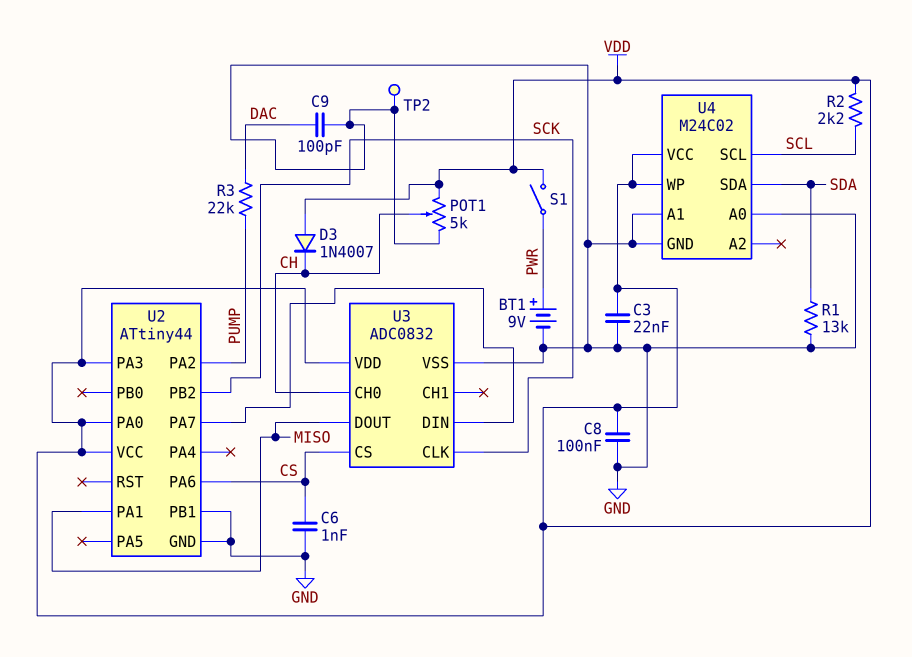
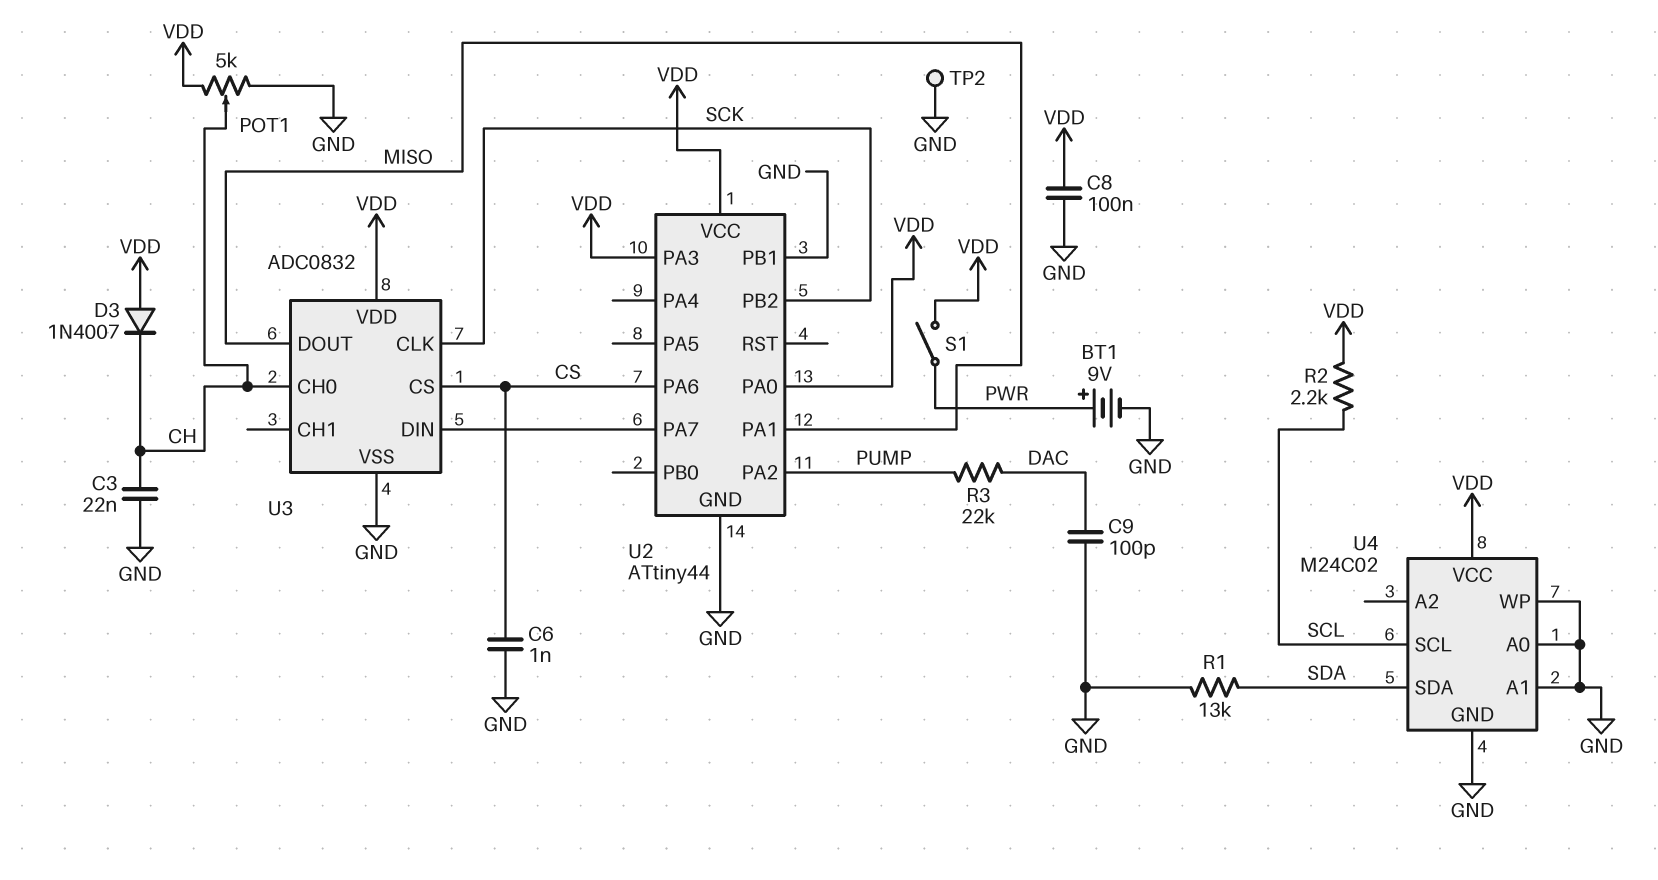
C3: 22nF (GND, VDD) -> 22nF (CH, GND)
U4 pin WP: VDD -> GND

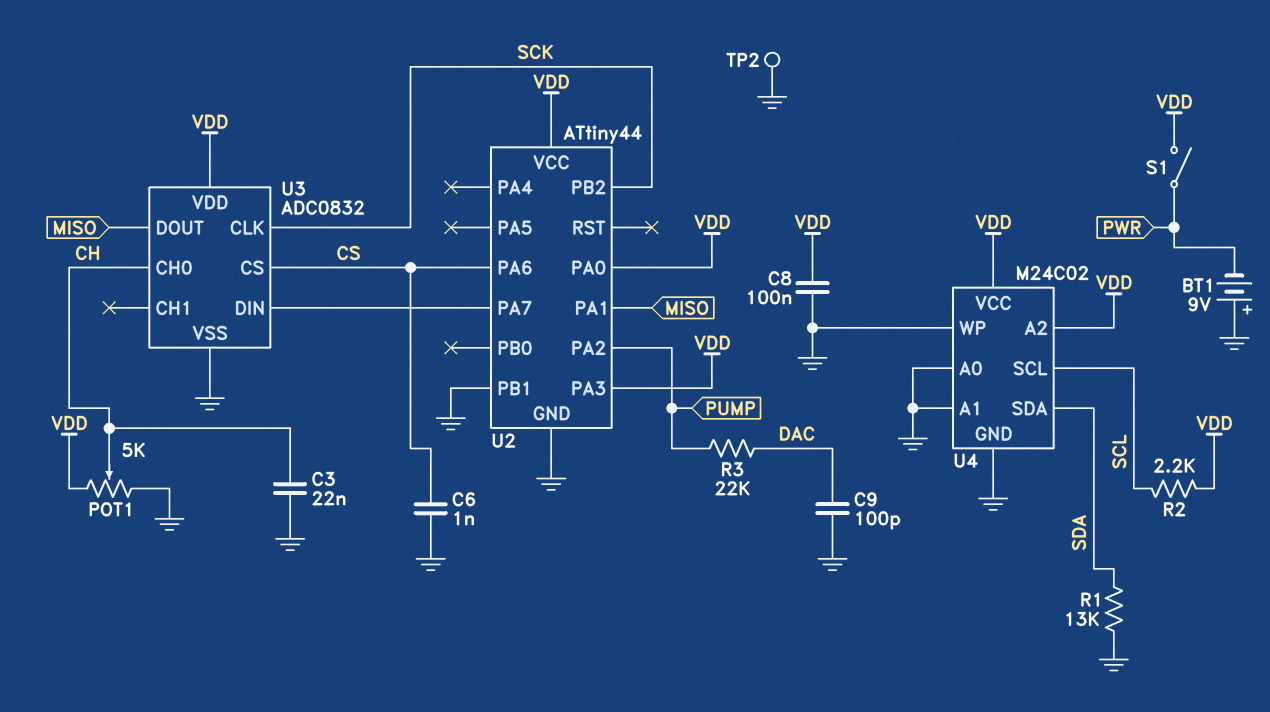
BT1: 9V (plus PWR, minus GND) -> 9V (plus GND, minus PWR)
D3: diode 1N4007 (A VDD, K CH) -> none
U4 pin A2: none -> VDD

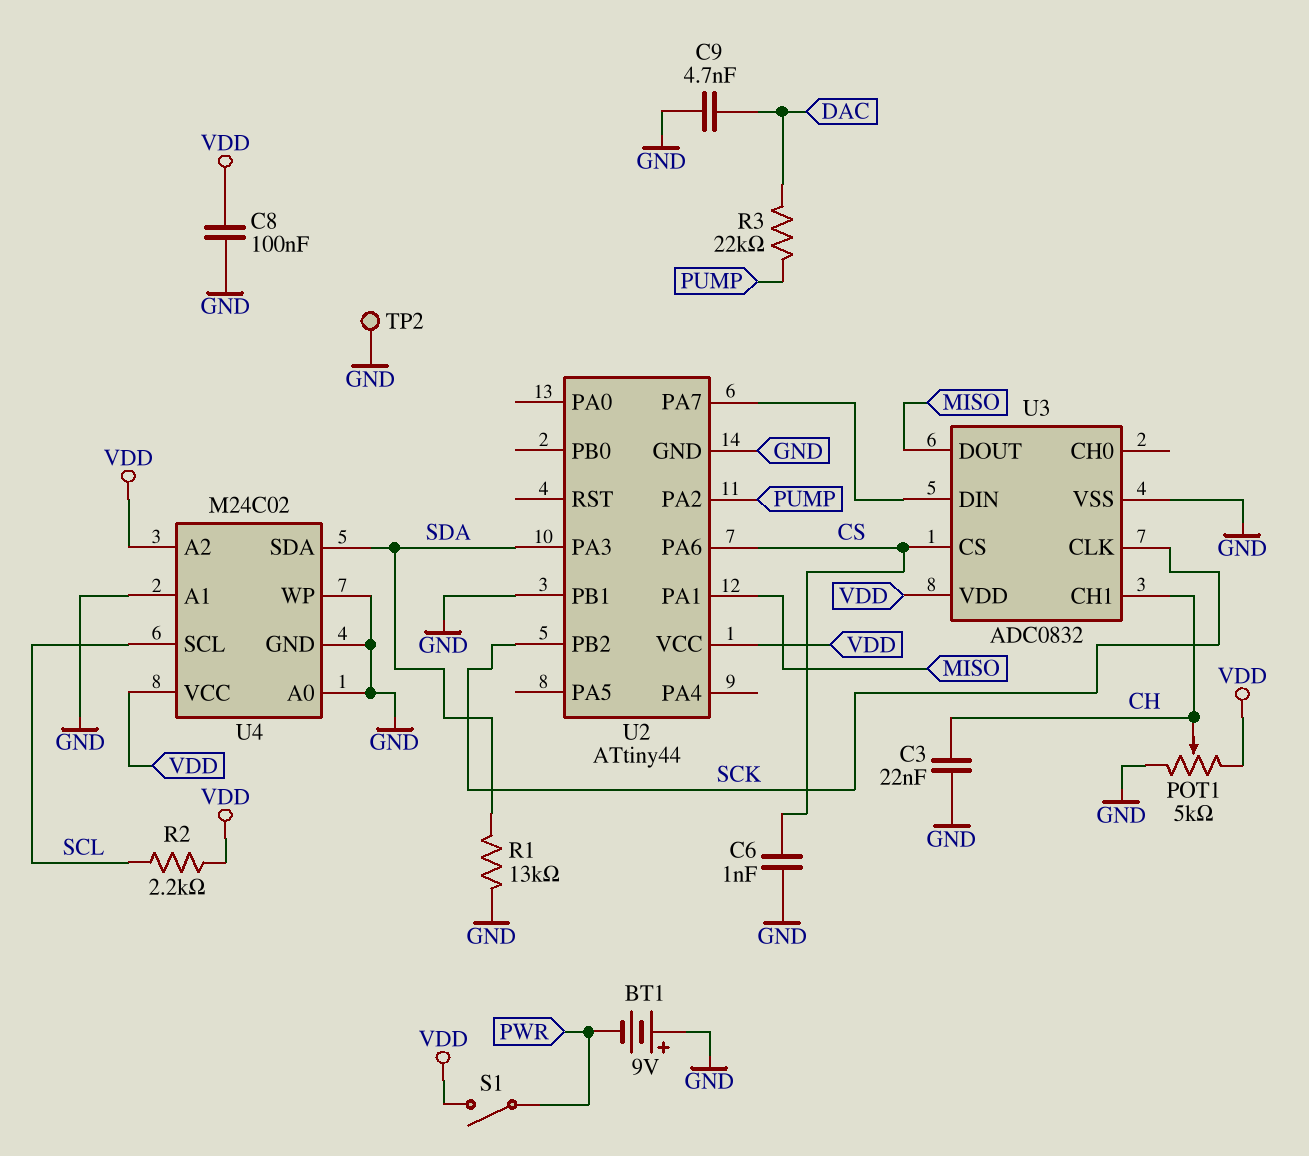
C9: 100pF (DAC, GND) -> 4.7nF (DAC, GND)
U2 pin PA0: VDD -> none
U2 pin PA3: VDD -> SDA
U3 pin CH0: CH -> none
U3 pin CH1: none -> CH

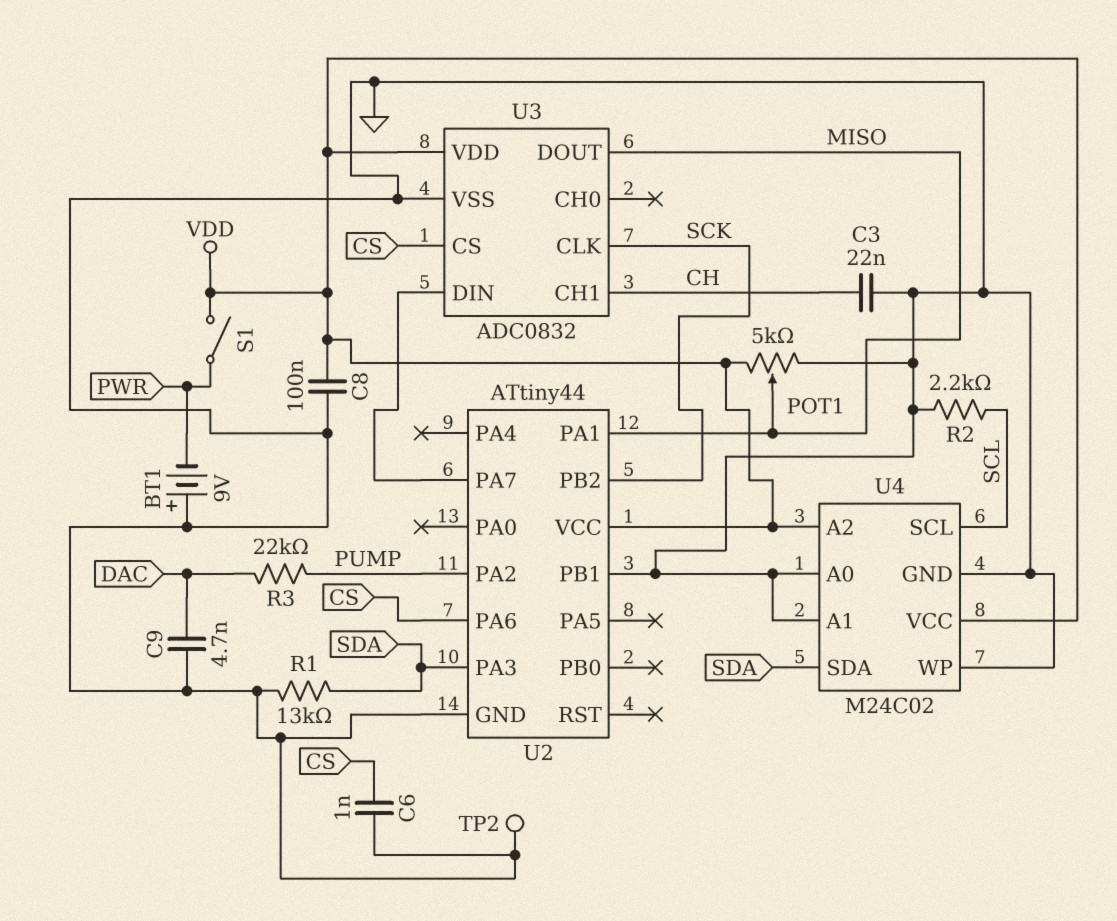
POT1: 5k (GND, VDD, wiper CH) -> 5k (GND, VDD, wiper MISO)
R2: 2.2k (SCL, VDD) -> 2.2k (GND, SCL)

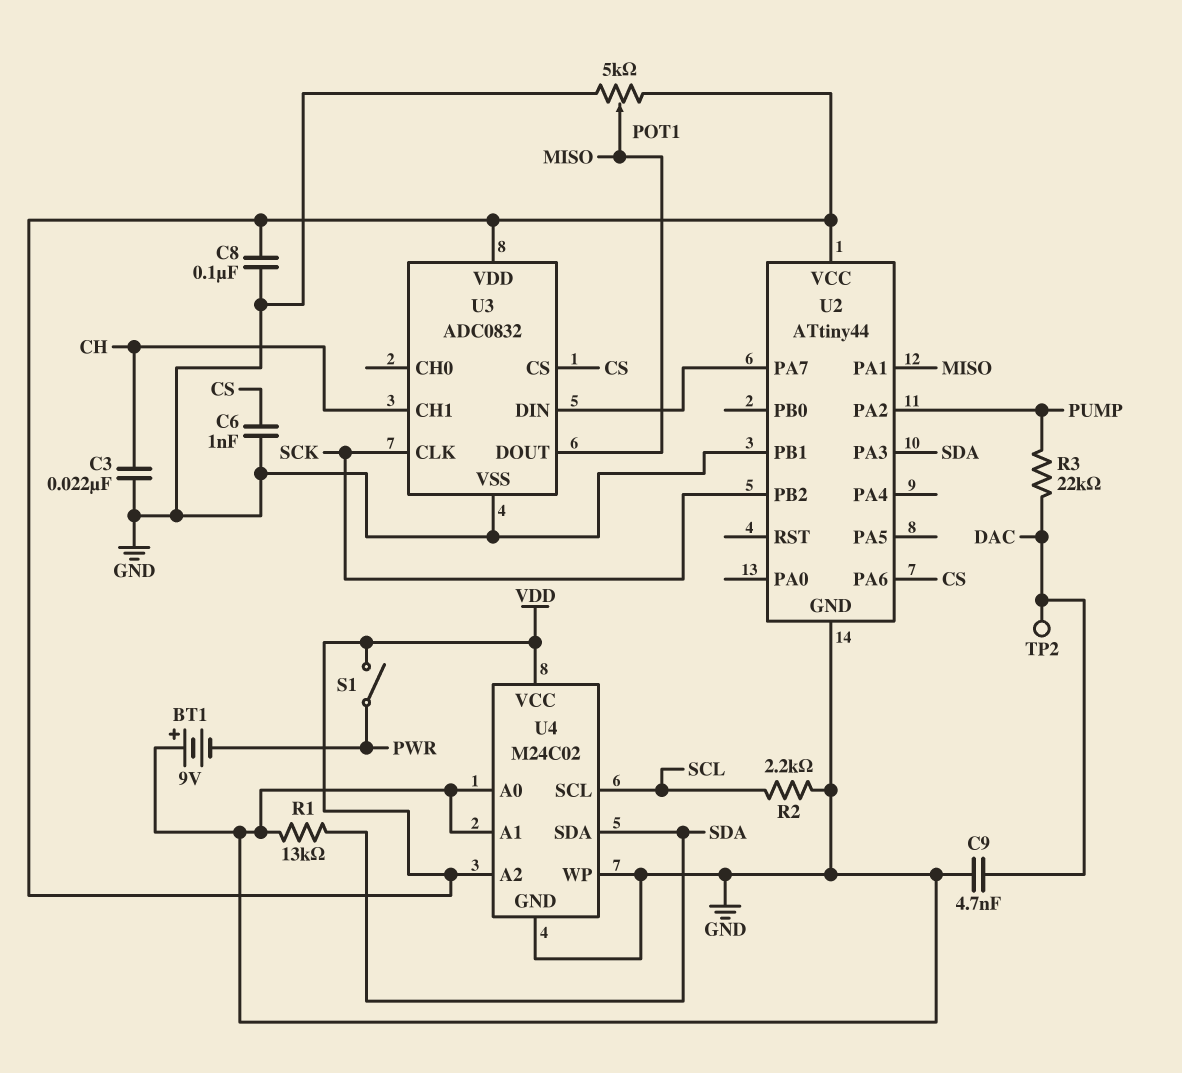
TP2: test point (GND) -> test point (DAC)

